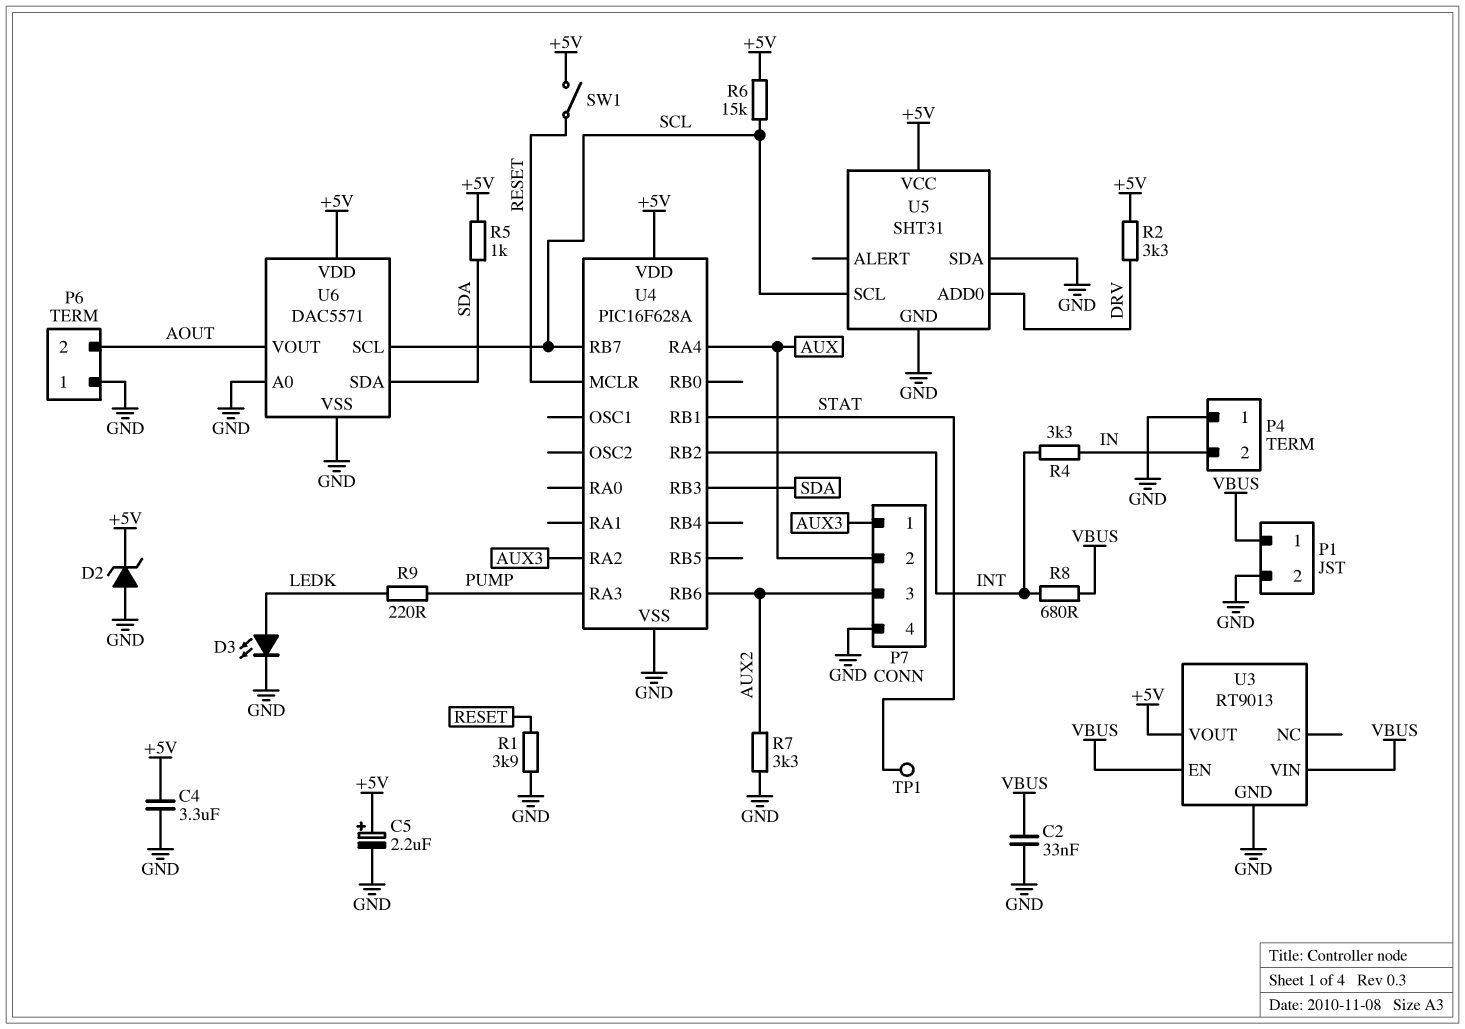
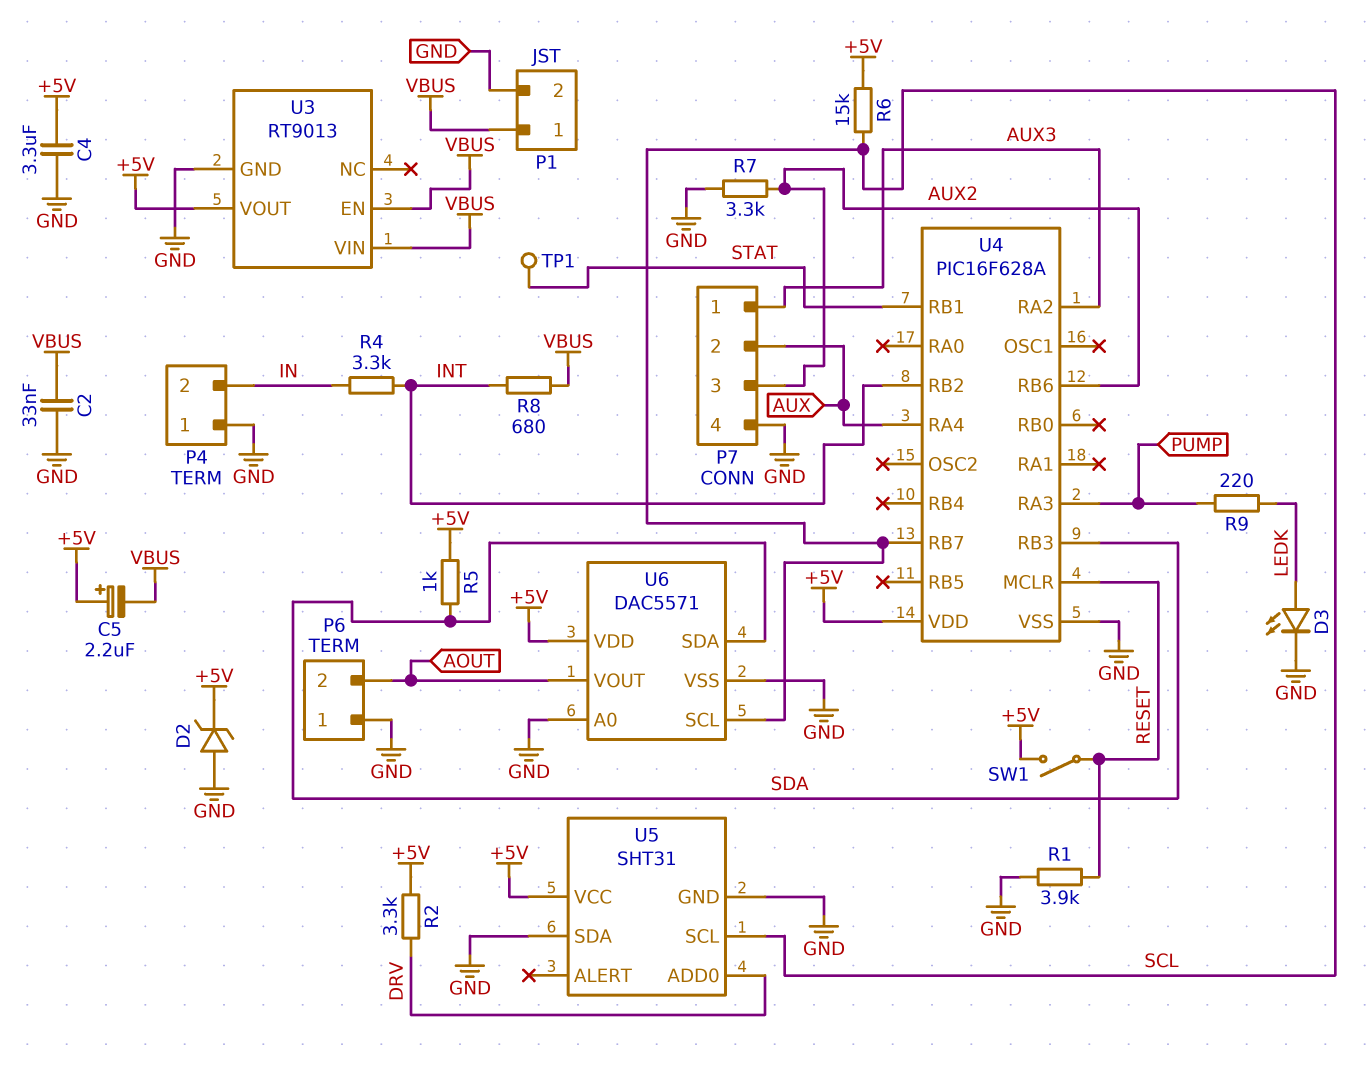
C5: 2.2uF (plus +5V, minus GND) -> 2.2uF (plus +5V, minus VBUS)

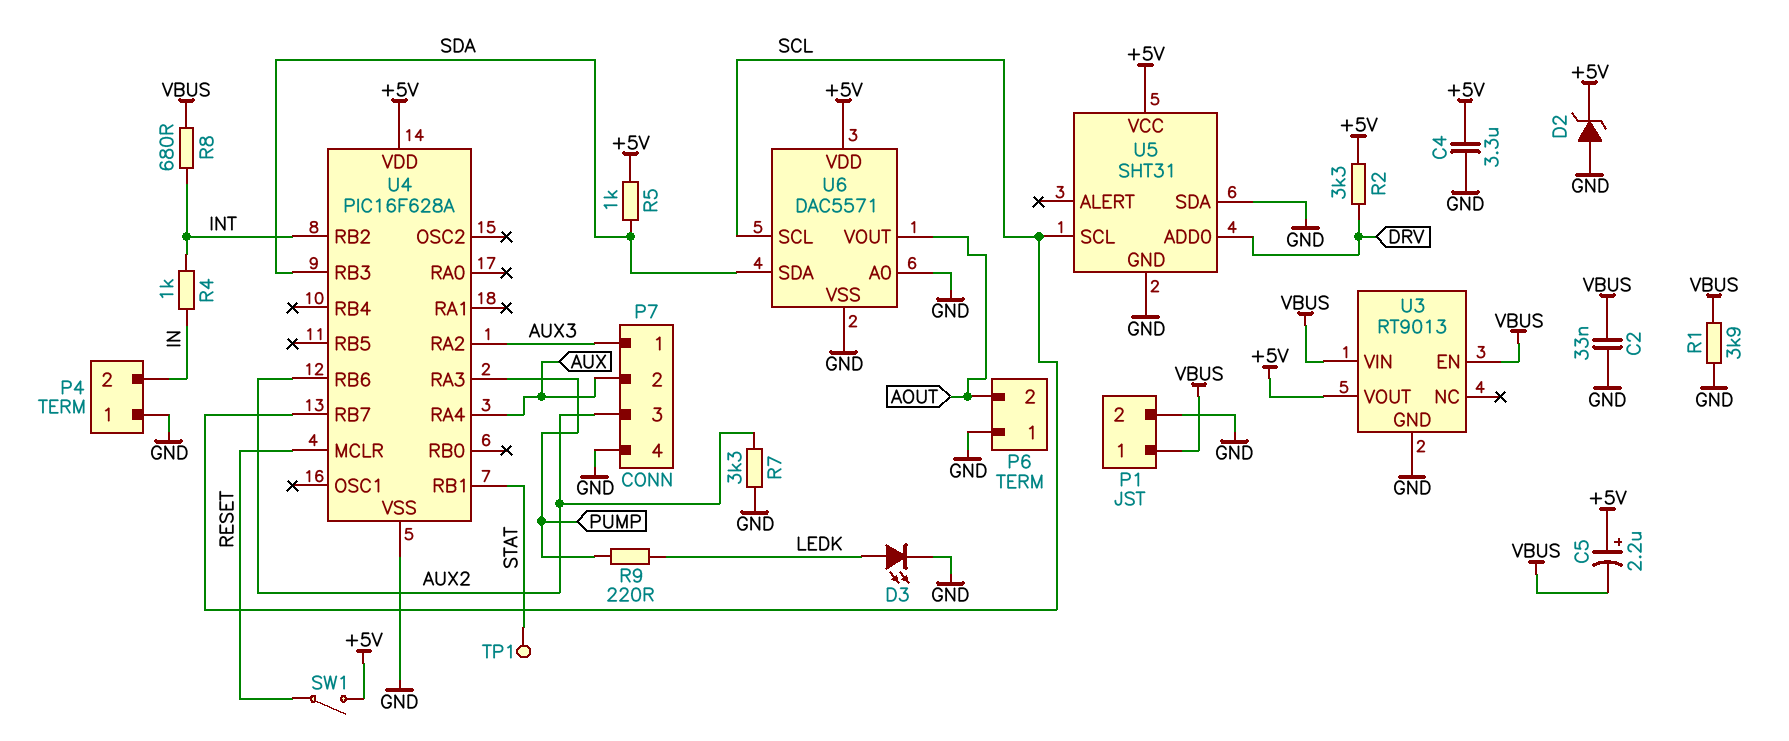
R1: 3.9k (GND, RESET) -> 3.9k (GND, VBUS)
R4: 3.3k (IN, INT) -> 1k (IN, INT)
R6: 15k (+5V, SCL) -> none

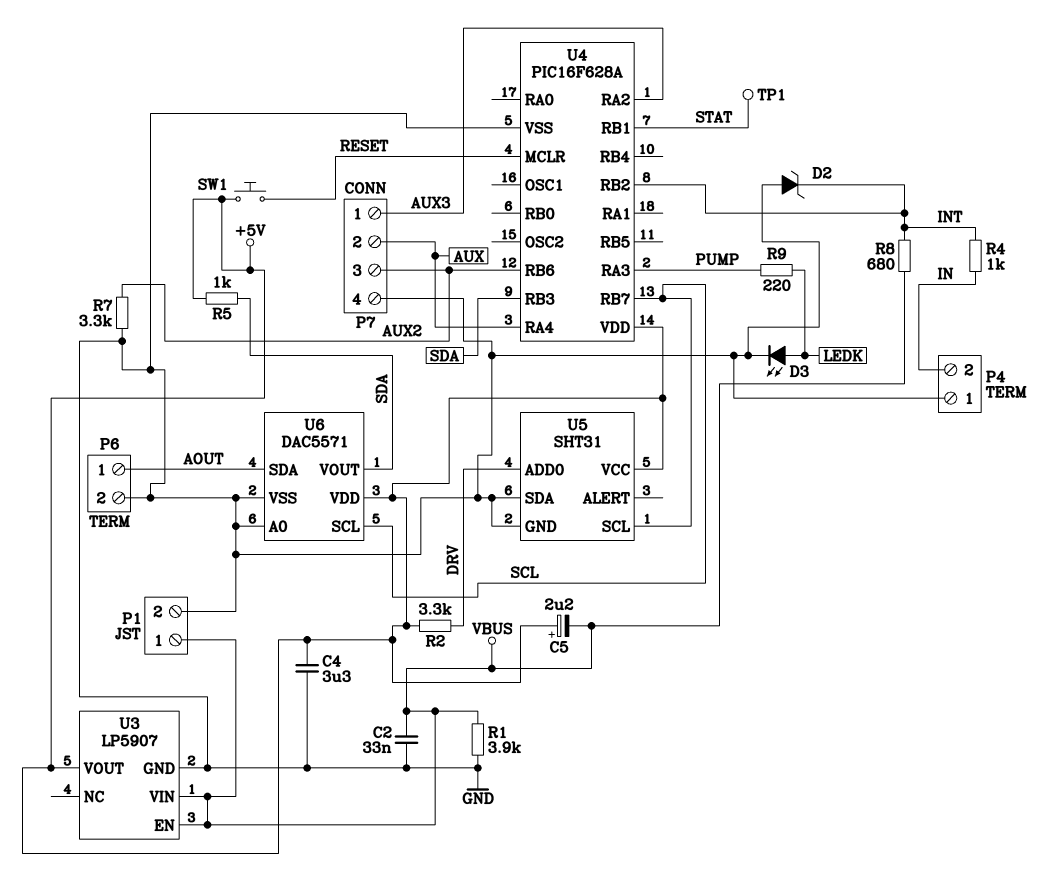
D2: zener (A GND, K +5V) -> zener (A GND, K INT)
P6 pin 1: GND -> AOUT
P6 pin 2: AOUT -> GND
SW1: switch (+5V, RESET) -> button (+5V, RESET)
U3: RT9013 -> LP5907
U6 pin SDA: SDA -> AOUT
U6 pin VOUT: AOUT -> SDA

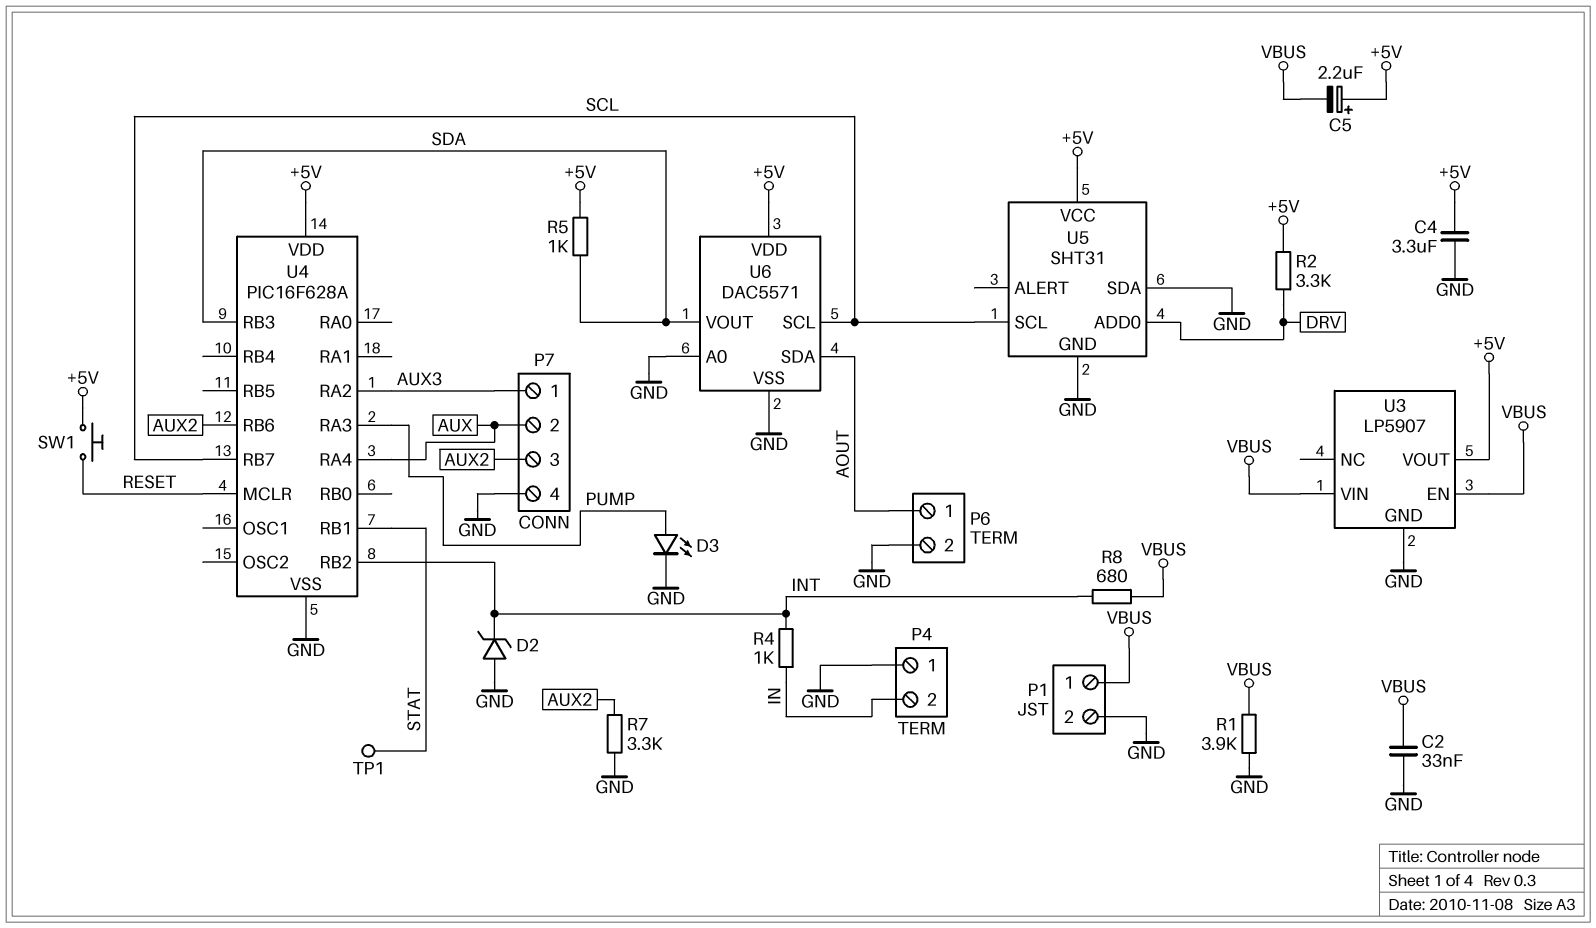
D3: LED (A LEDK, K GND) -> LED (A PUMP, K GND)
R9: 220 (LEDK, PUMP) -> none

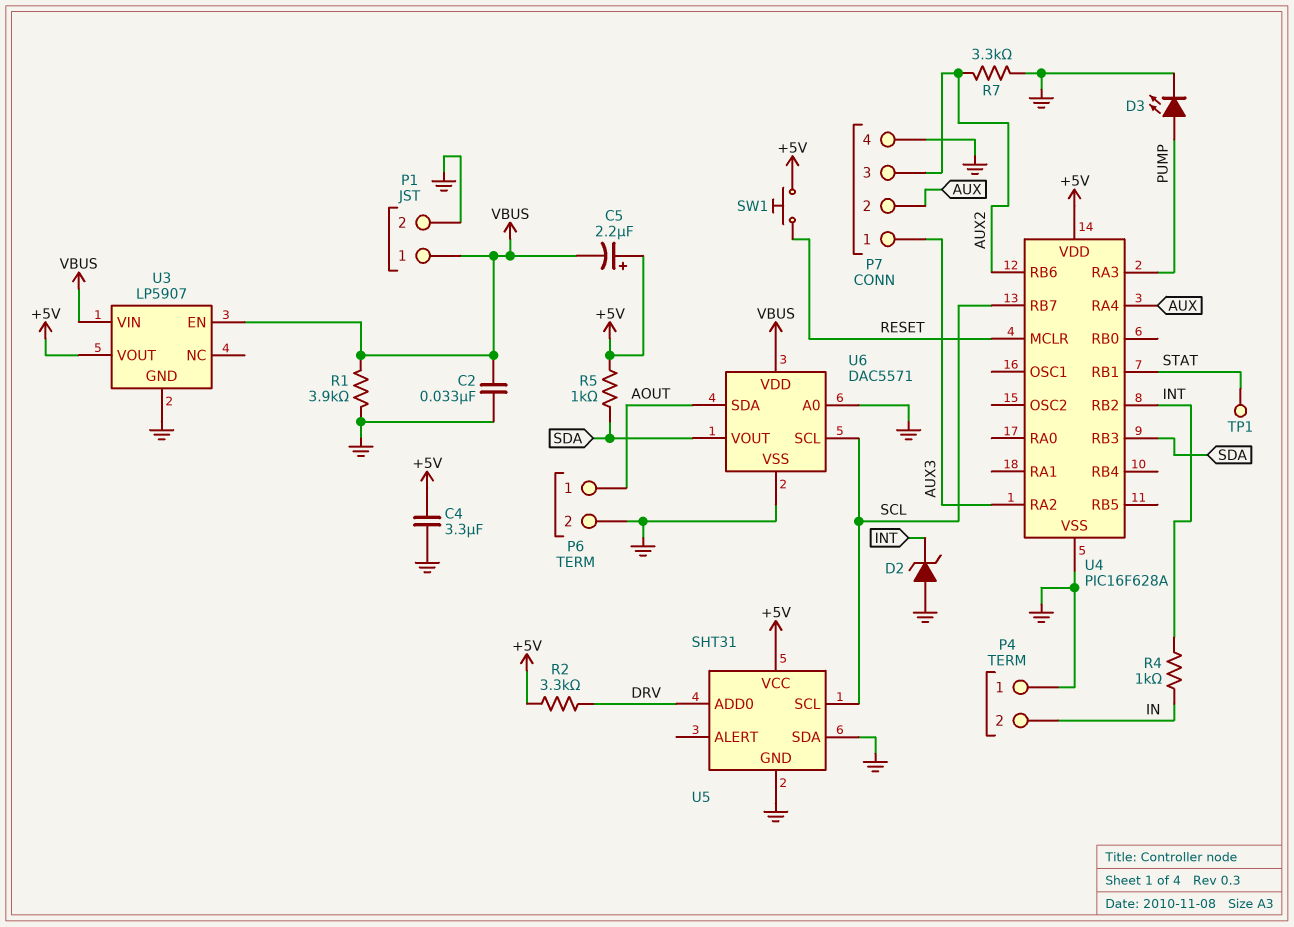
R8: 680 (INT, VBUS) -> none
U6 pin VDD: +5V -> VBUS

